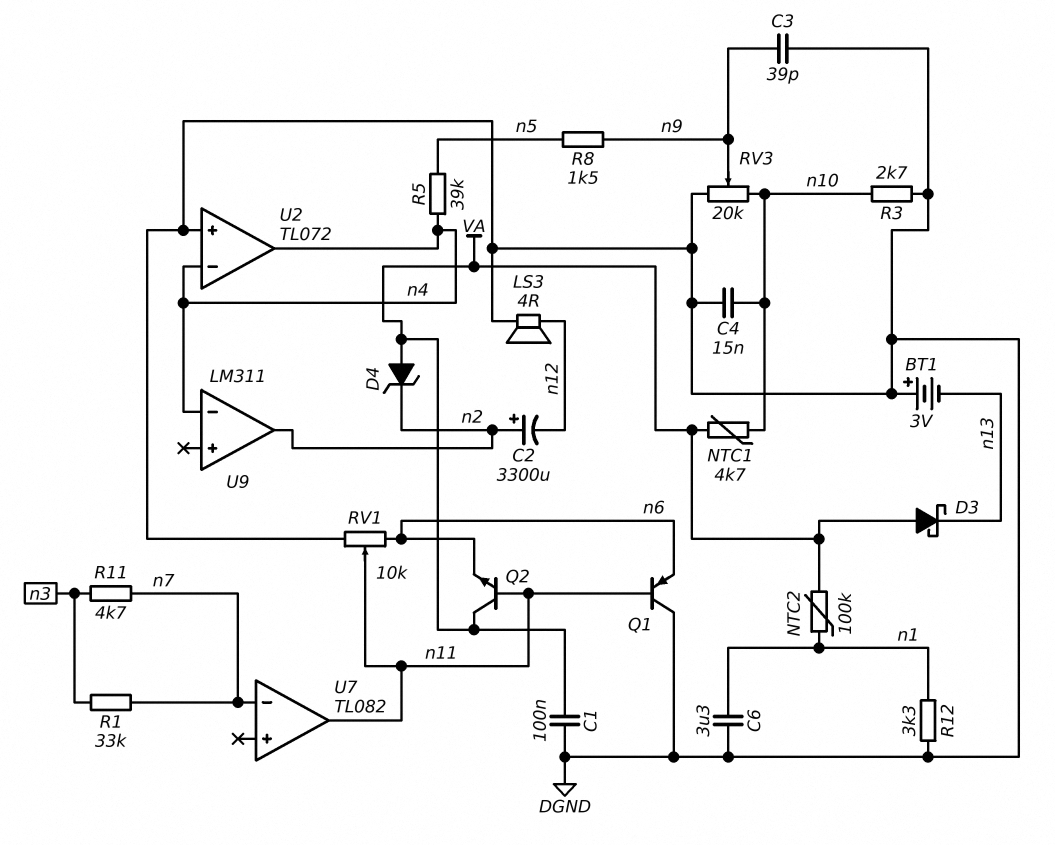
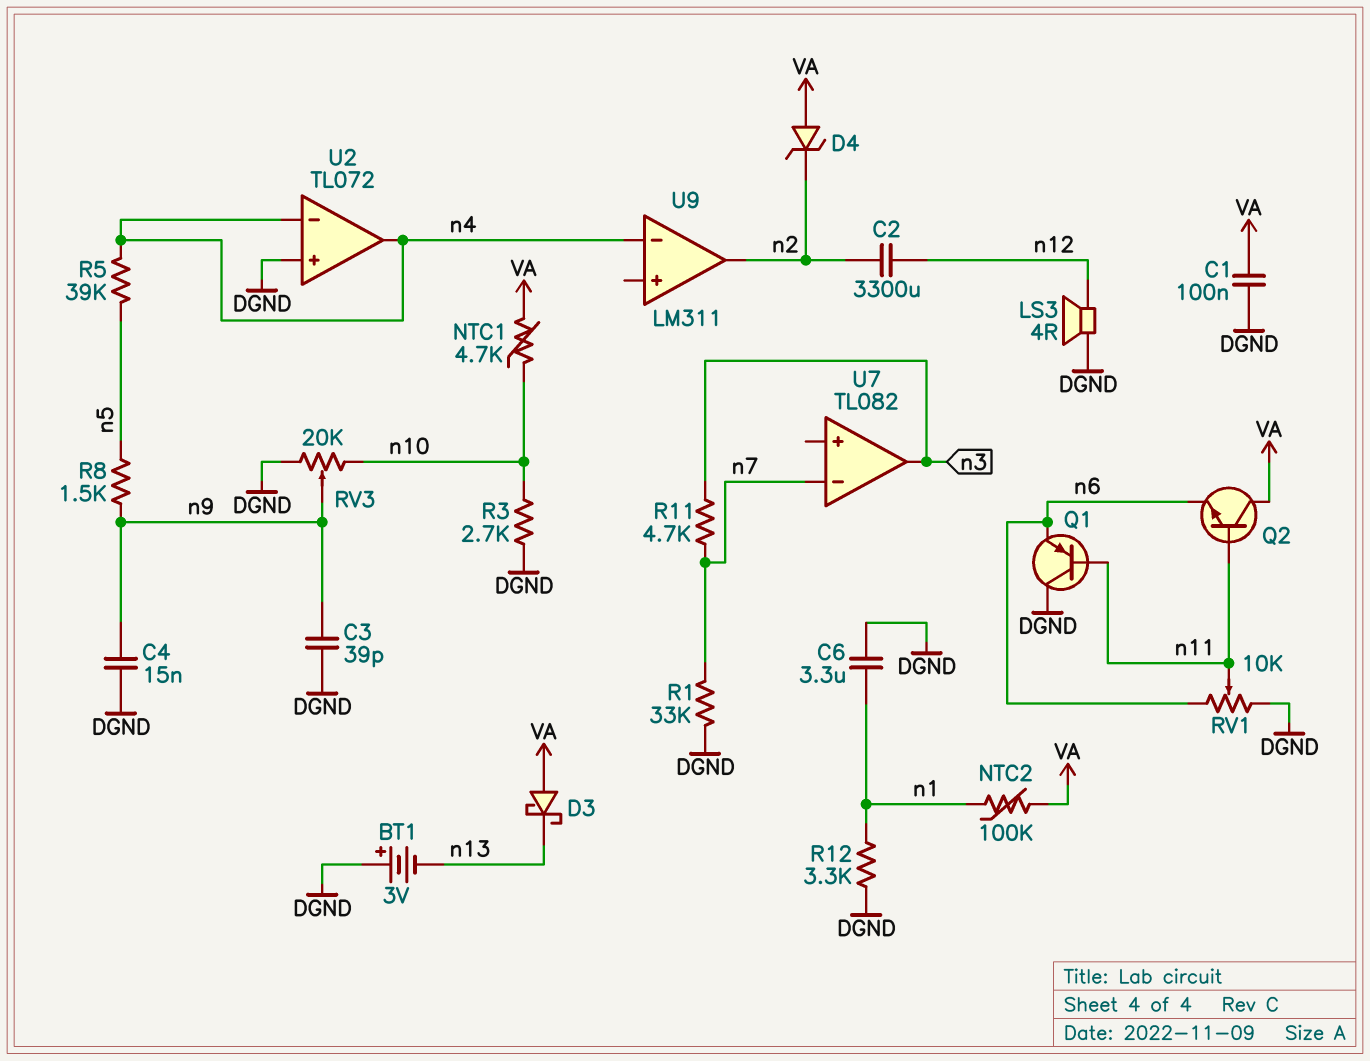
C2: 3300uF (plus n2, minus n12) -> 3300uF (n2, n12)
C4: 15nF (DGND, n10) -> 15nF (DGND, n9)
R1: 33k (n3, n7) -> 33k (DGND, n7)
U7 pin out: n11 -> n3

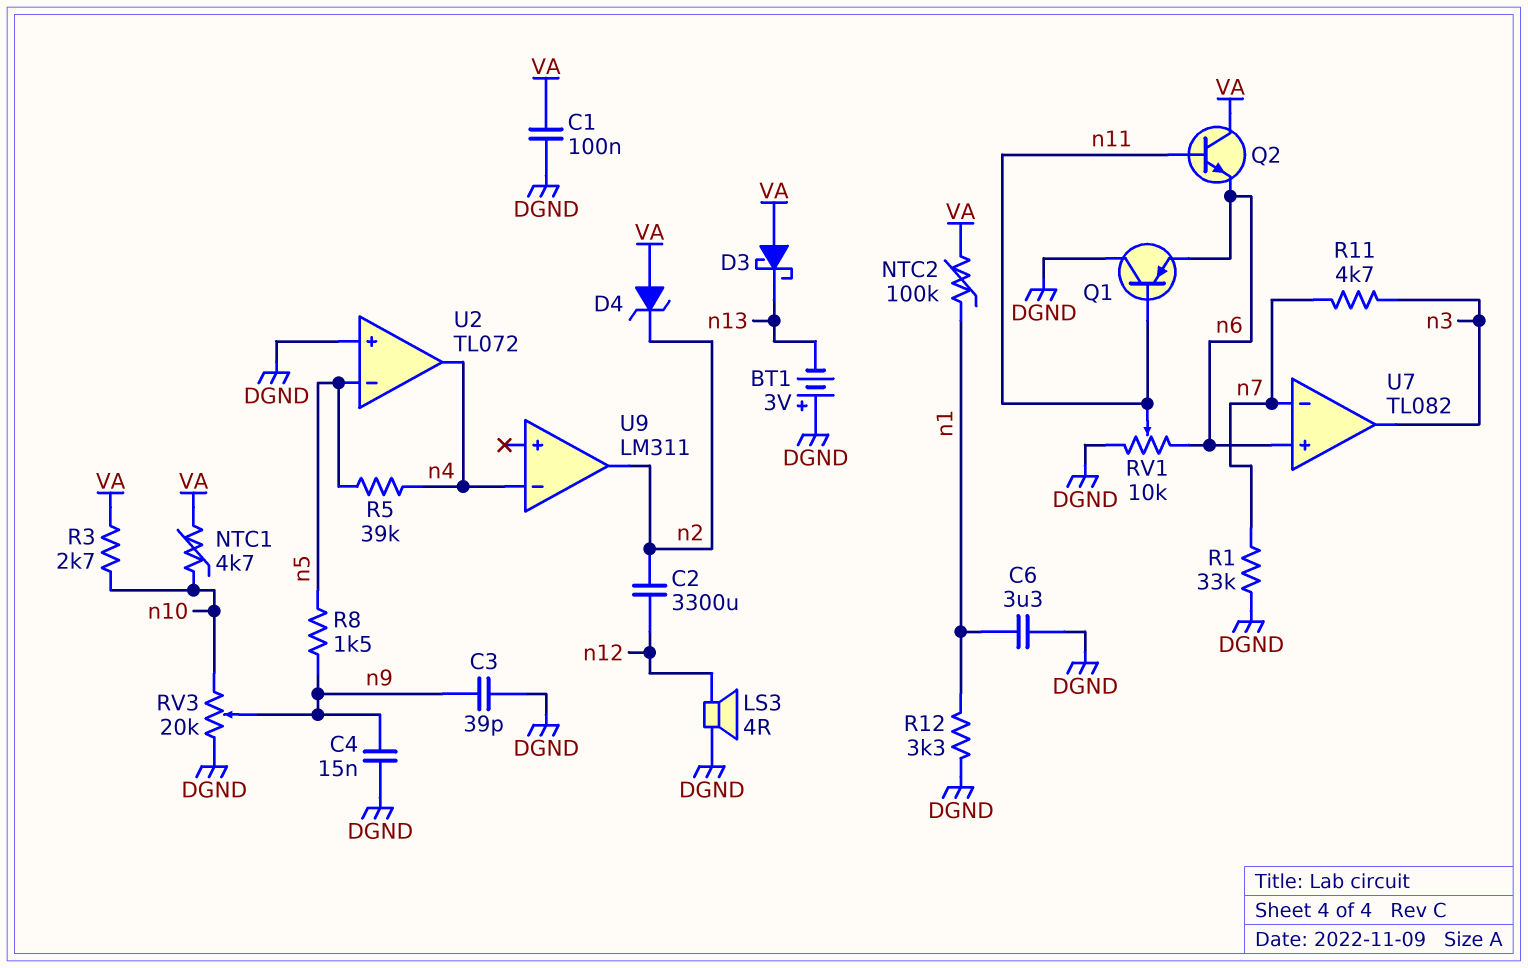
R3: 2.7k (DGND, n10) -> 2.7k (VA, n10)
U2 pin in-: n4 -> n5
U7 pin in+: none -> n6

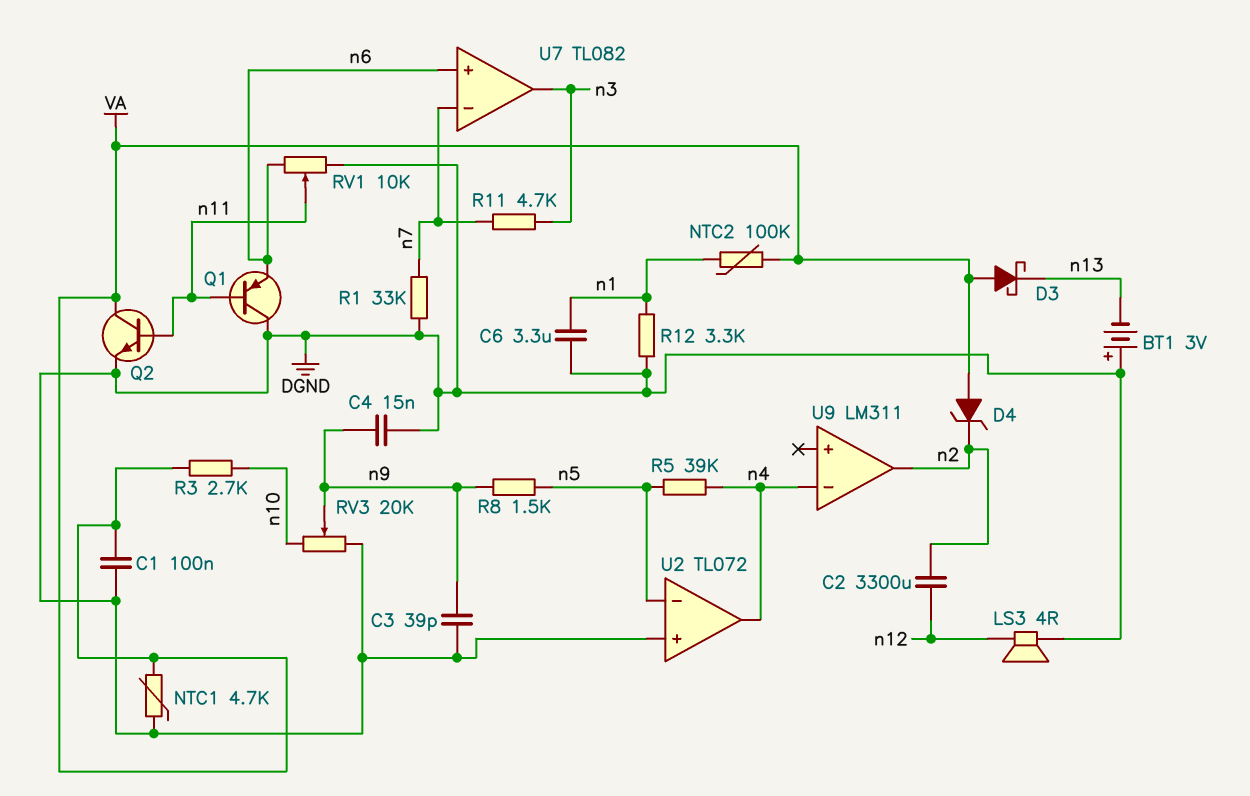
NTC1: 4.7k (VA, n10) -> 4.7k (DGND, VA)
Q2: NPN (B n11, C VA, E n6) -> NPN (B n11, C VA, E DGND)

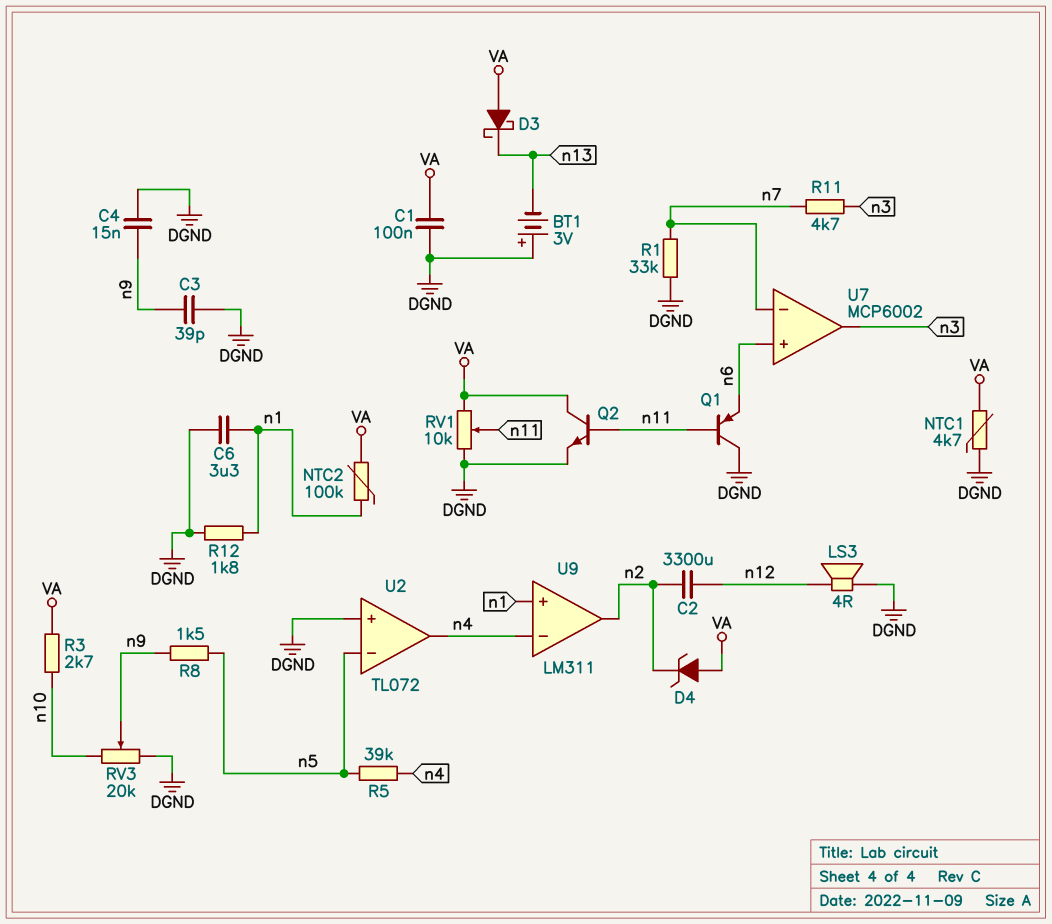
R12: 3.3k (DGND, n1) -> 1.8k (DGND, n1)
RV1: 10k (DGND, n6, wiper n11) -> 10k (DGND, VA, wiper n11)
U7: TL082 -> MCP6002
U9 pin in+: none -> n1

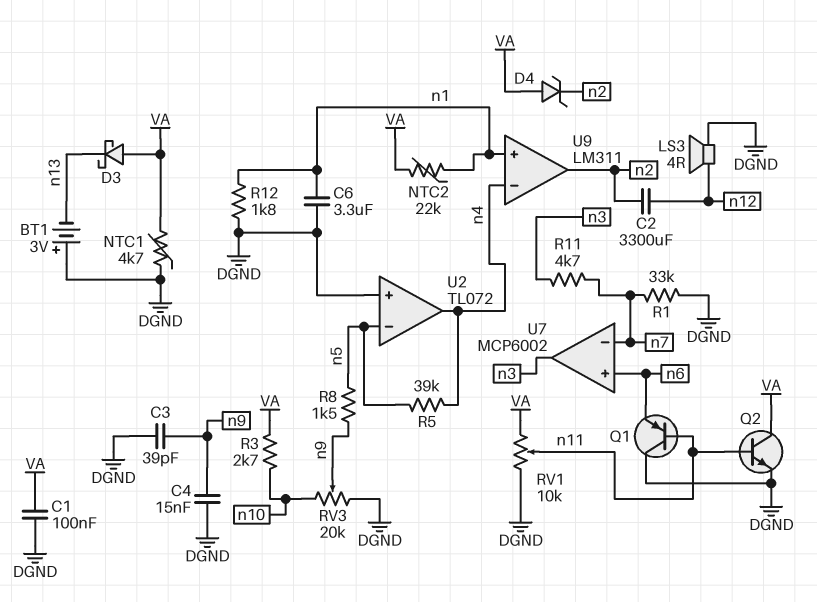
NTC2: 100k (VA, n1) -> 22k (VA, n1)

